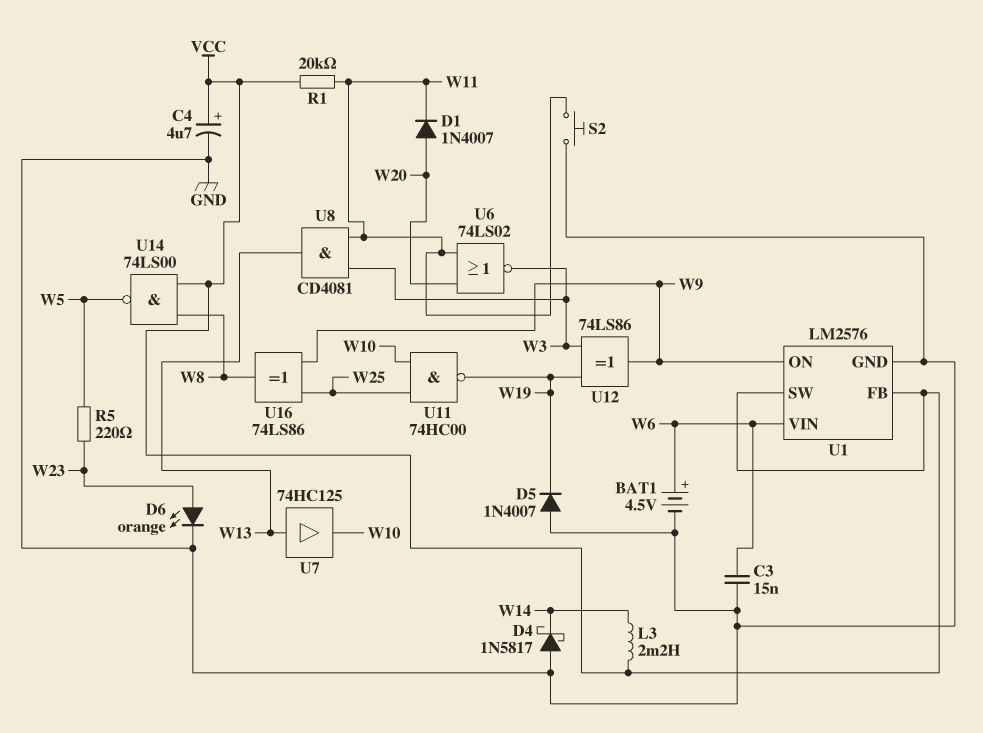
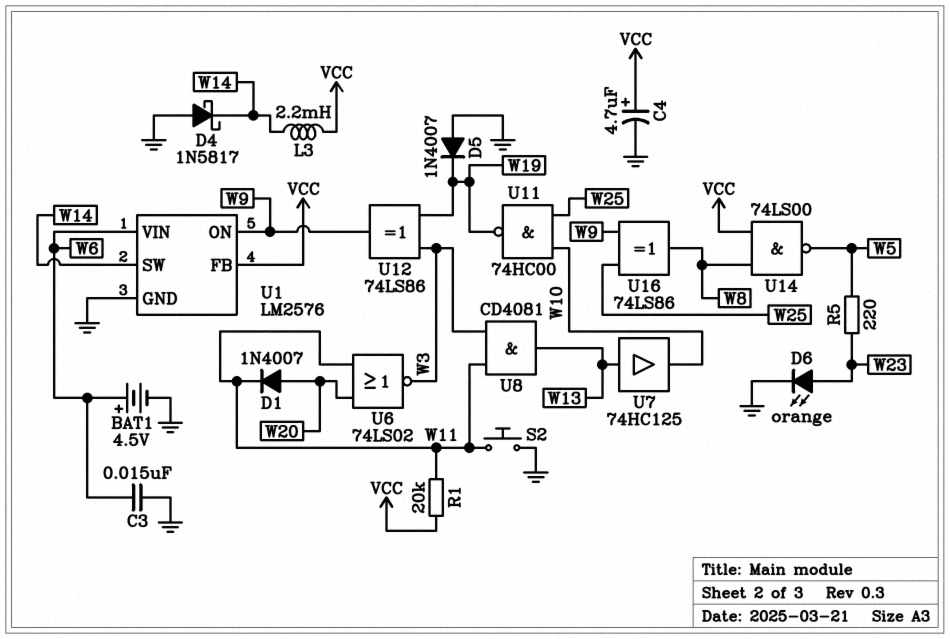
U1 pin SW: VCC -> W14

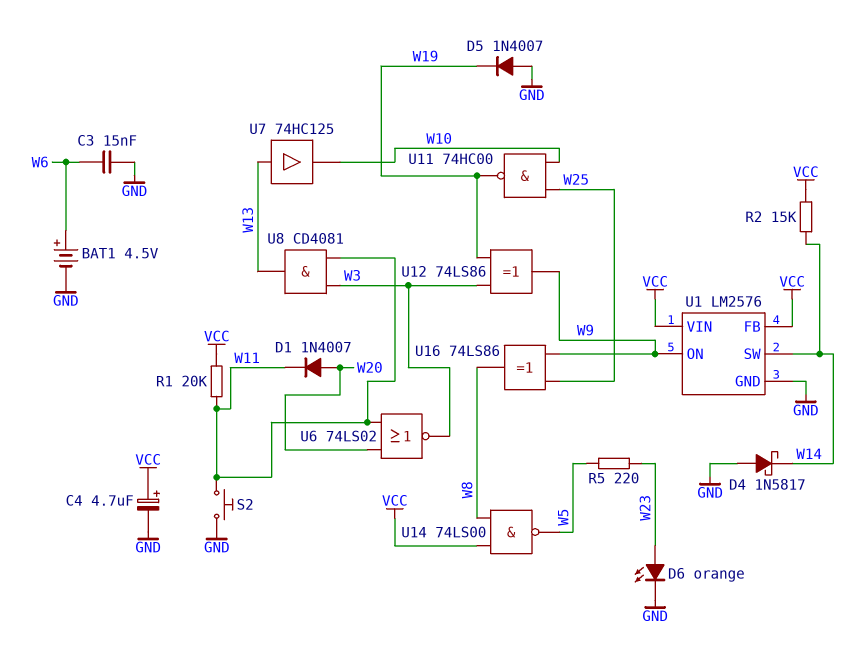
L3: 2.2mH (VCC, W14) -> none
R2: none -> 15k (VCC, W14)
U1 pin VIN: W6 -> VCC

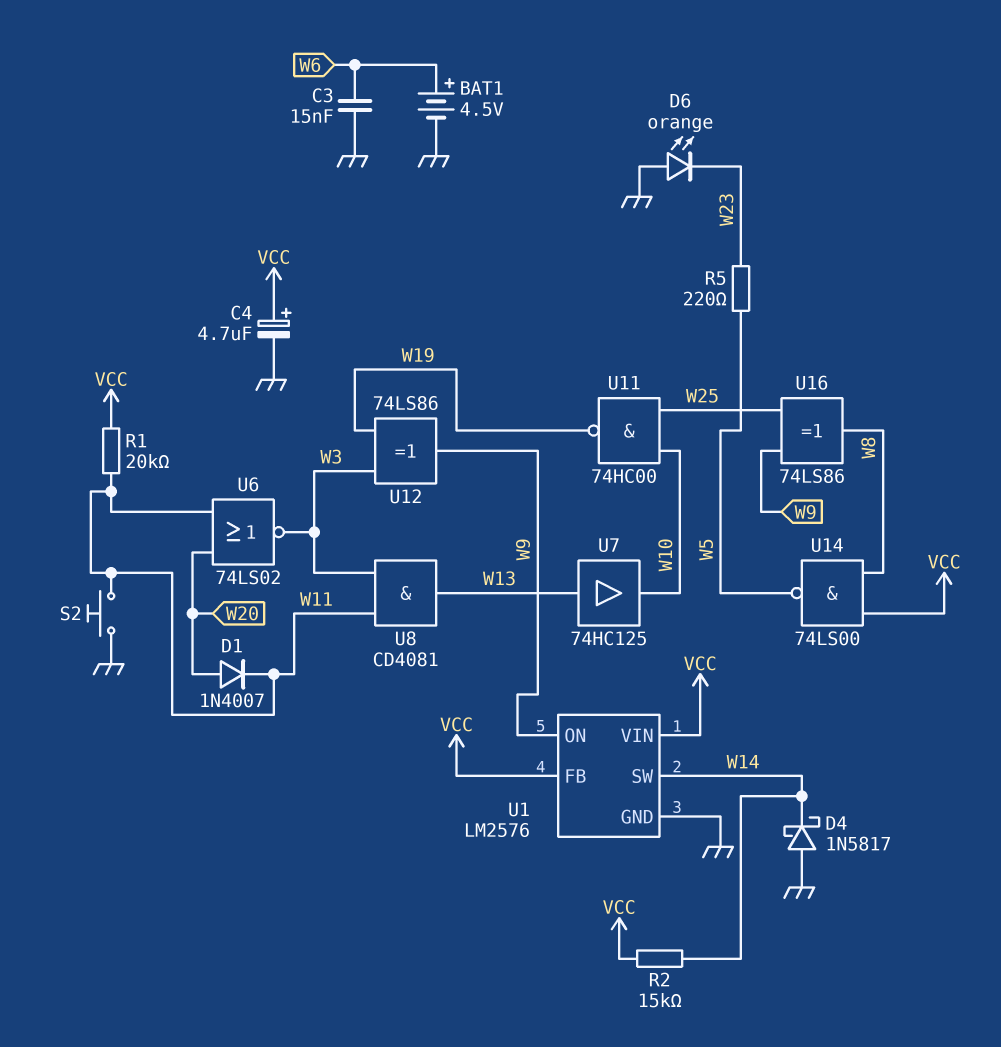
D5: diode 1N4007 (A GND, K W19) -> none
D6: LED orange (A W23, K GND) -> LED orange (A GND, K W23)

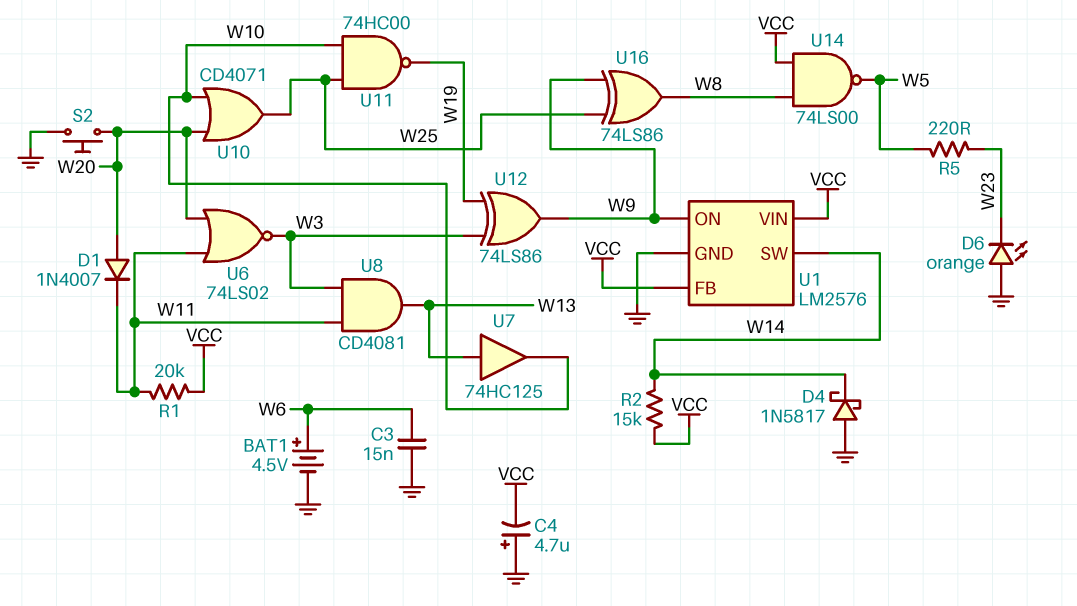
C4: 4.7uF (plus VCC, minus GND) -> 4.7uF (plus GND, minus VCC)
S2: button (GND, W11) -> button (GND, W20)
U10: none -> OR CD4071 (in W10, in W20, out W25)

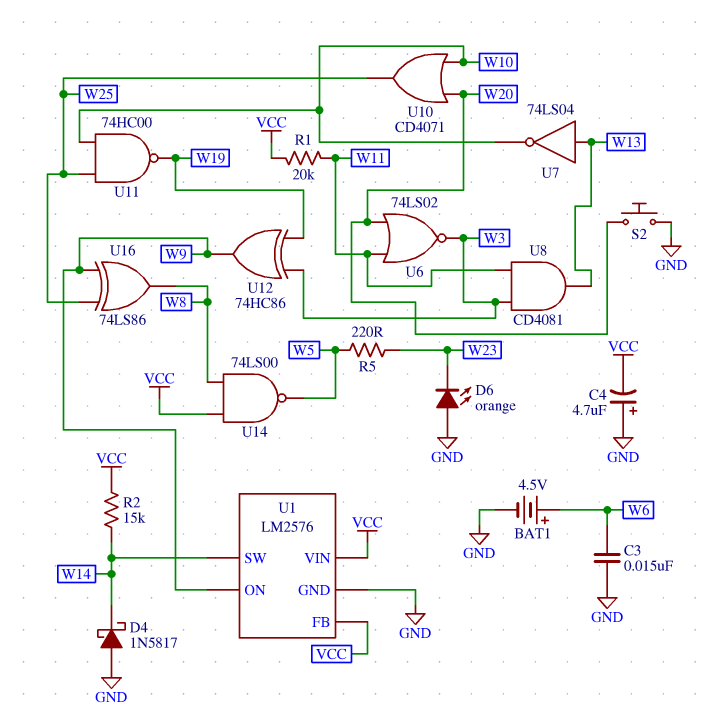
D1: diode 1N4007 (A W20, K W11) -> none
U7: buffer 74HC125 (in W13, out W10) -> NOT 74LS04 (in W13, out W10)
U12: XOR 74LS86 (in W3, in W19, out W9) -> XOR 74HC86 (in W3, in W19, out W9)

